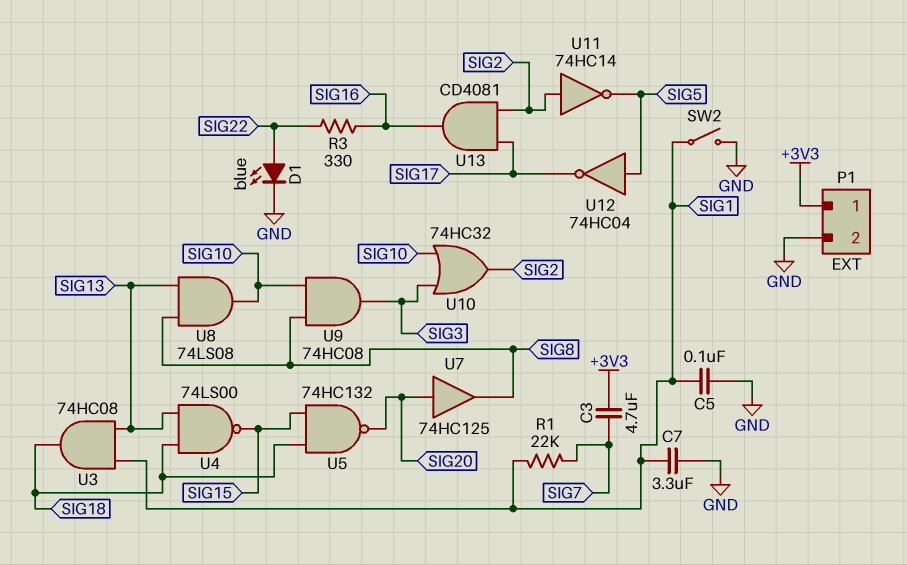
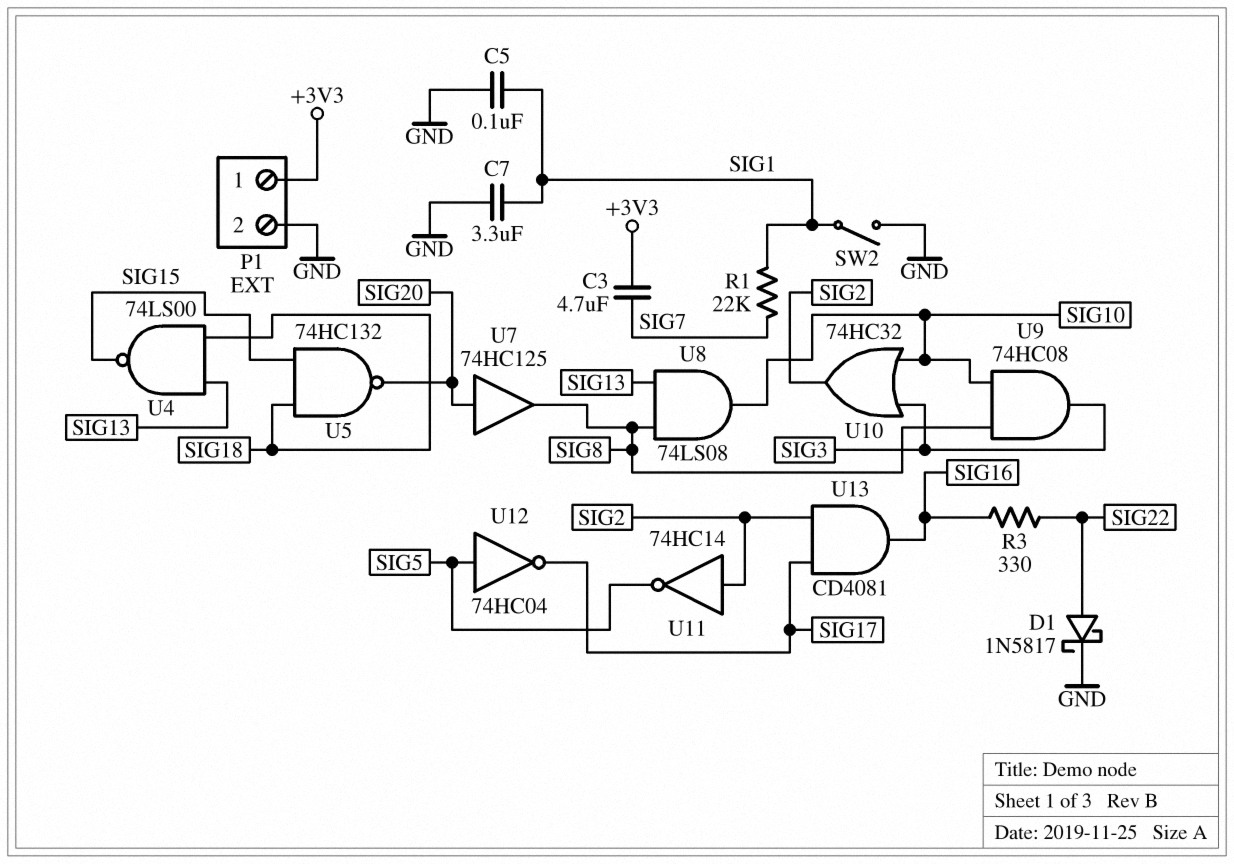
D1: LED blue (A SIG22, K GND) -> schottky 1N5817 (A SIG22, K GND)
U3: AND 74HC08 (in SIG1, in SIG13, out SIG18) -> none

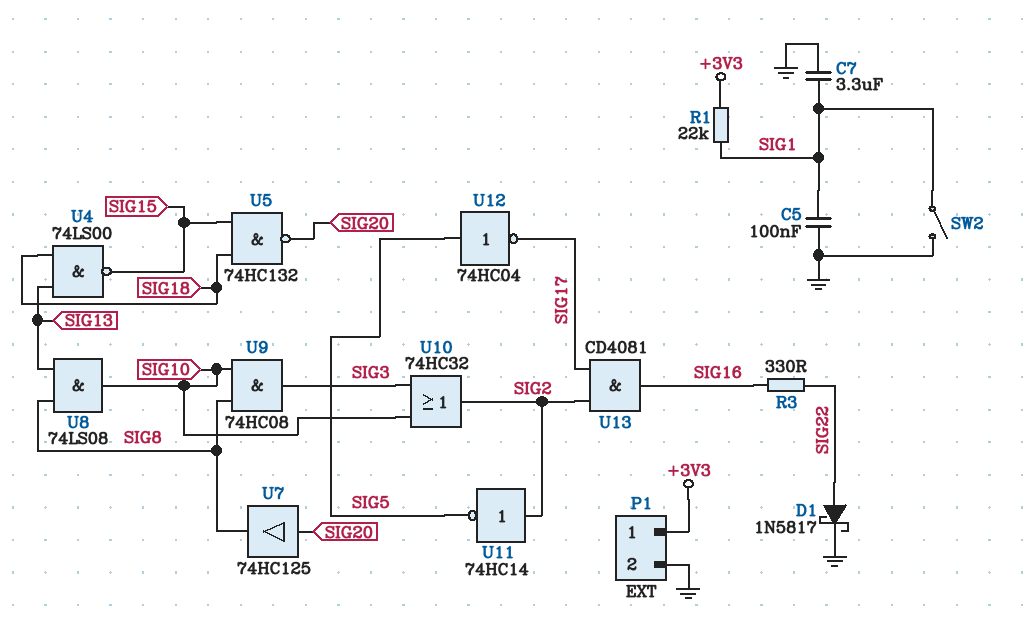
C3: 4.7uF (+3V3, SIG7) -> none
R1: 22k (SIG1, SIG7) -> 22k (+3V3, SIG1)

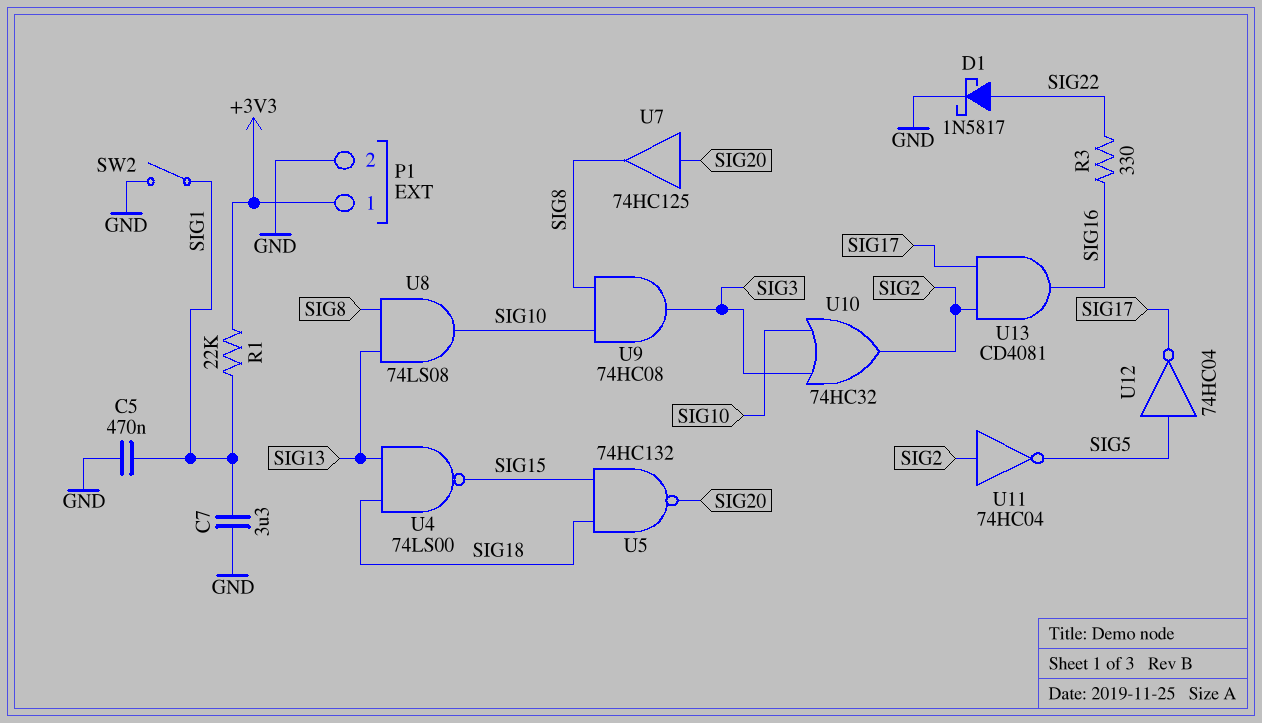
C5: 100nF (GND, SIG1) -> 470nF (GND, SIG1)
U11: NOT 74HC14 (in SIG2, out SIG5) -> NOT 74HC04 (in SIG2, out SIG5)

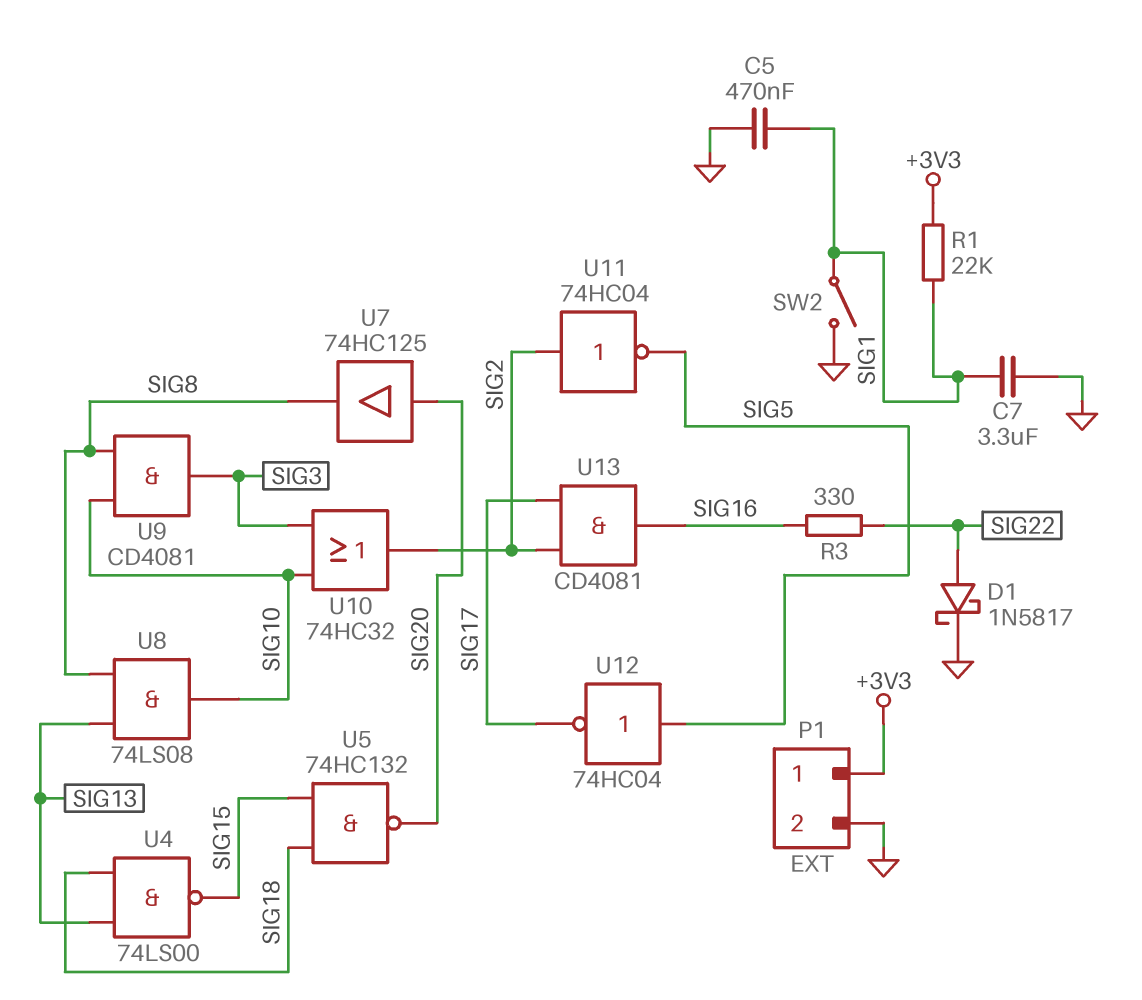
U9: AND 74HC08 (in SIG8, in SIG10, out SIG3) -> AND CD4081 (in SIG8, in SIG10, out SIG3)

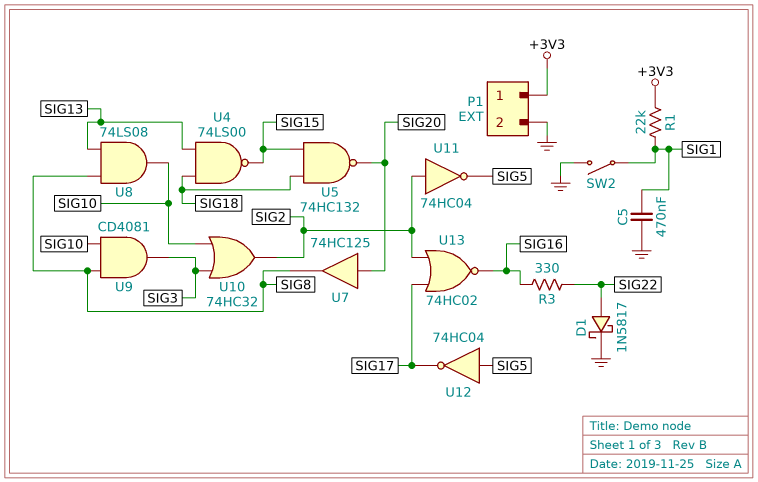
C7: 3.3uF (GND, SIG1) -> none
U13: AND CD4081 (in SIG2, in SIG17, out SIG16) -> NOR 74HC02 (in SIG2, in SIG17, out SIG16)

